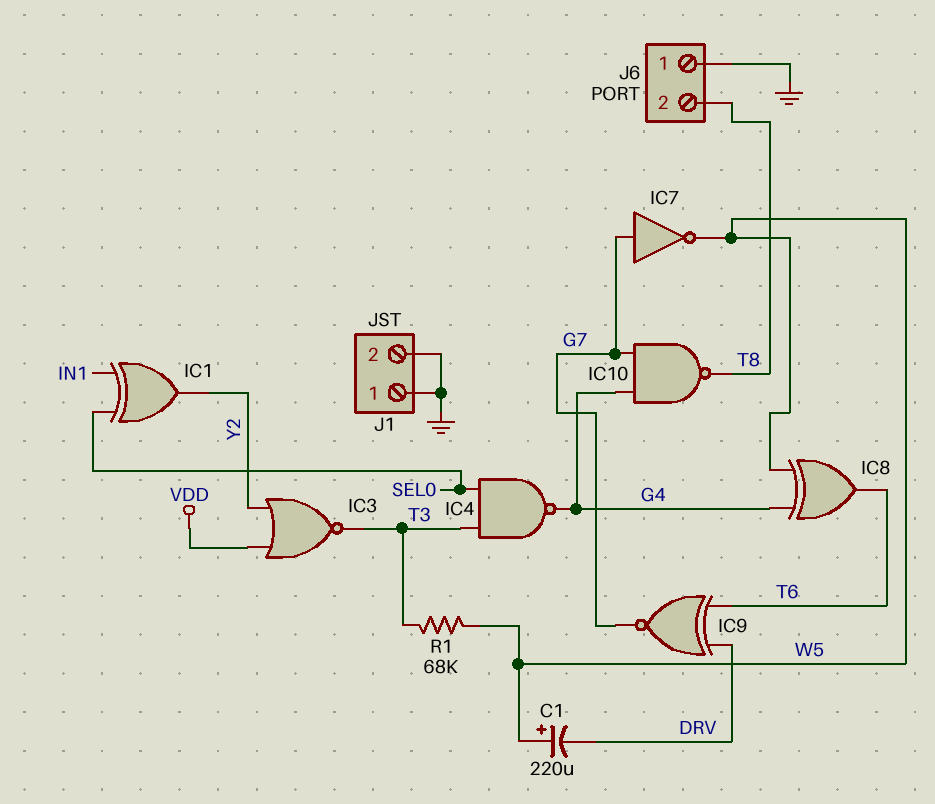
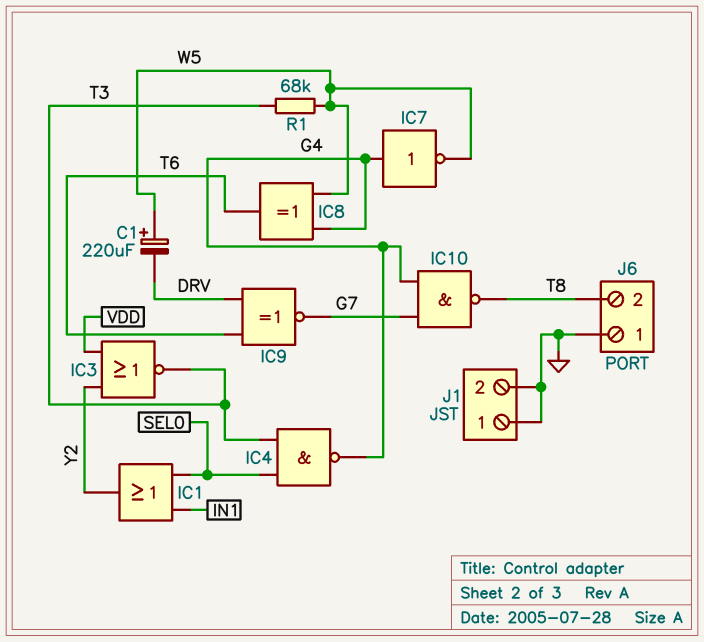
IC1: XOR (in IN1, in SEL0, out Y2) -> OR (in IN1, in SEL0, out Y2)
IC7: NOT (in G7, out W5) -> NOT (in G4, out W5)

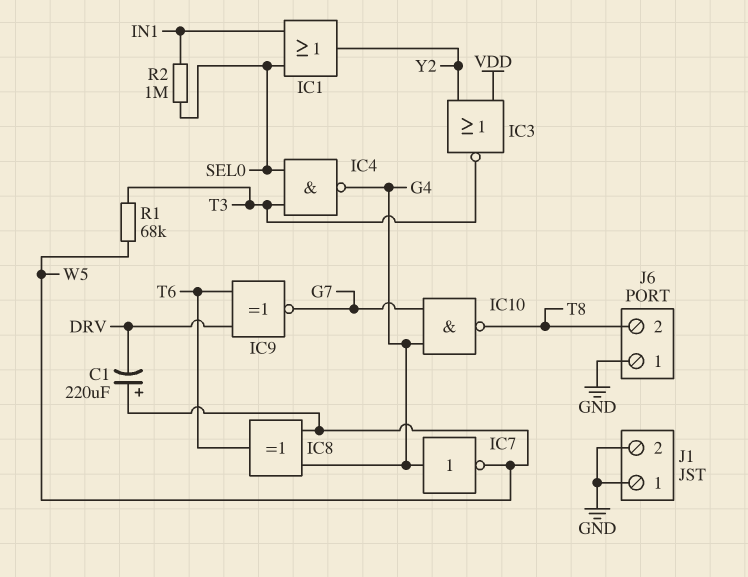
R2: none -> 1M (IN1, SEL0)

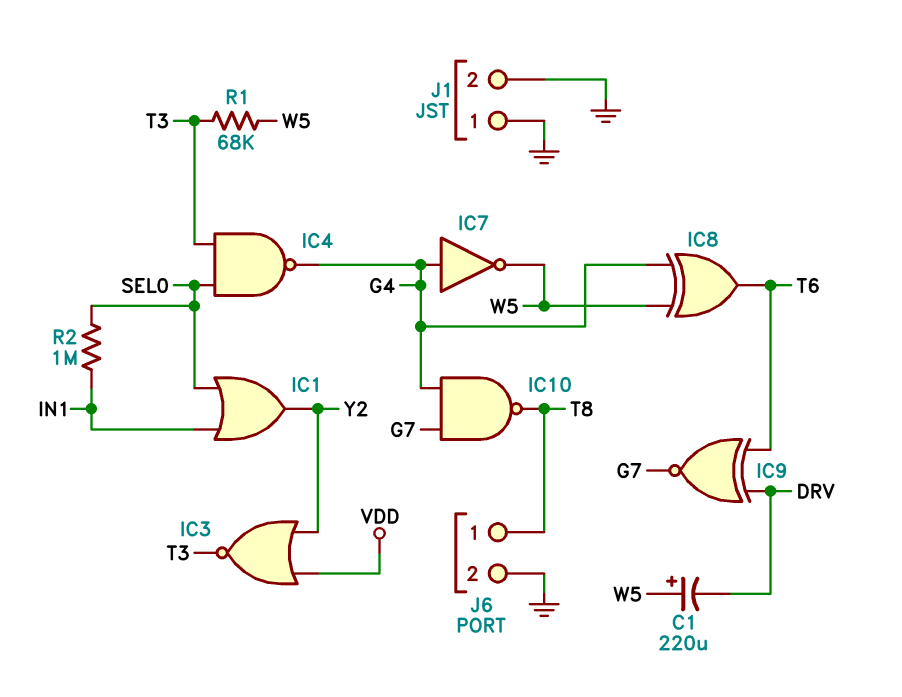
J6 pin 1: GND -> T8
J6 pin 2: T8 -> GND

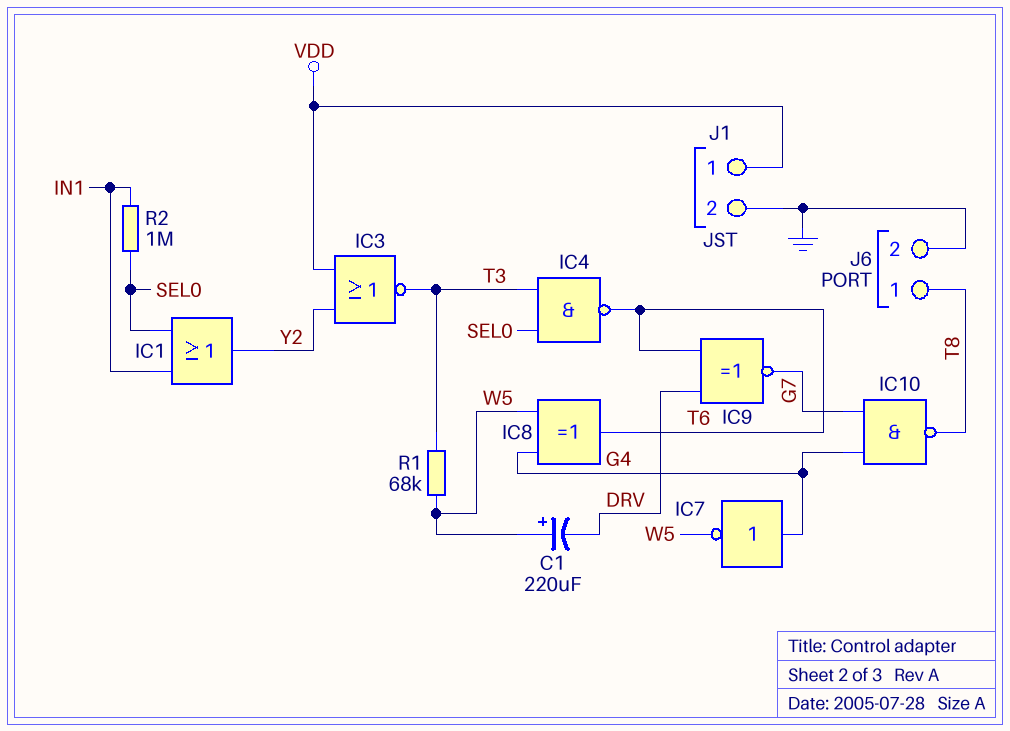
IC4: NAND (in SEL0, in T3, out G4) -> NAND (in SEL0, in T3, out T6)
J1 pin 1: GND -> VDD

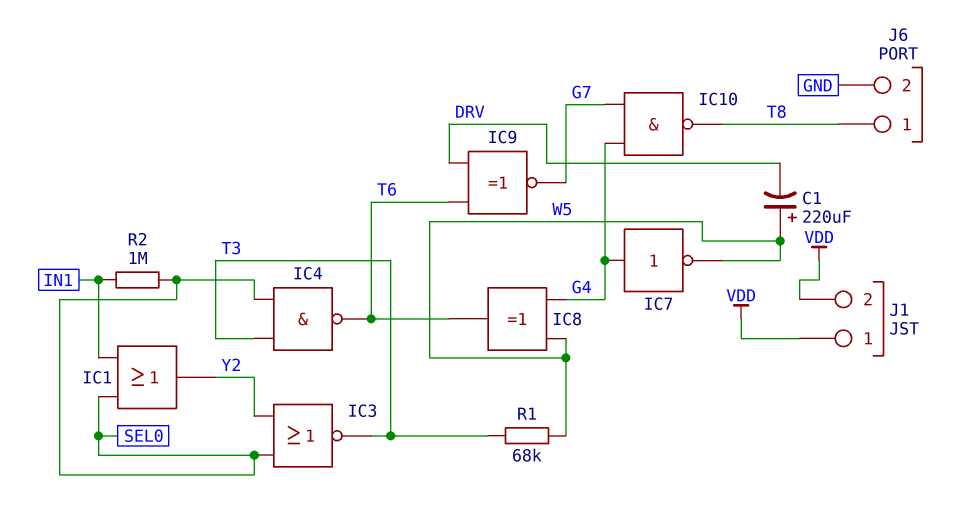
IC3: NOR (in VDD, in Y2, out T3) -> NOR (in SEL0, in Y2, out T3)
J1 pin 2: GND -> VDD

